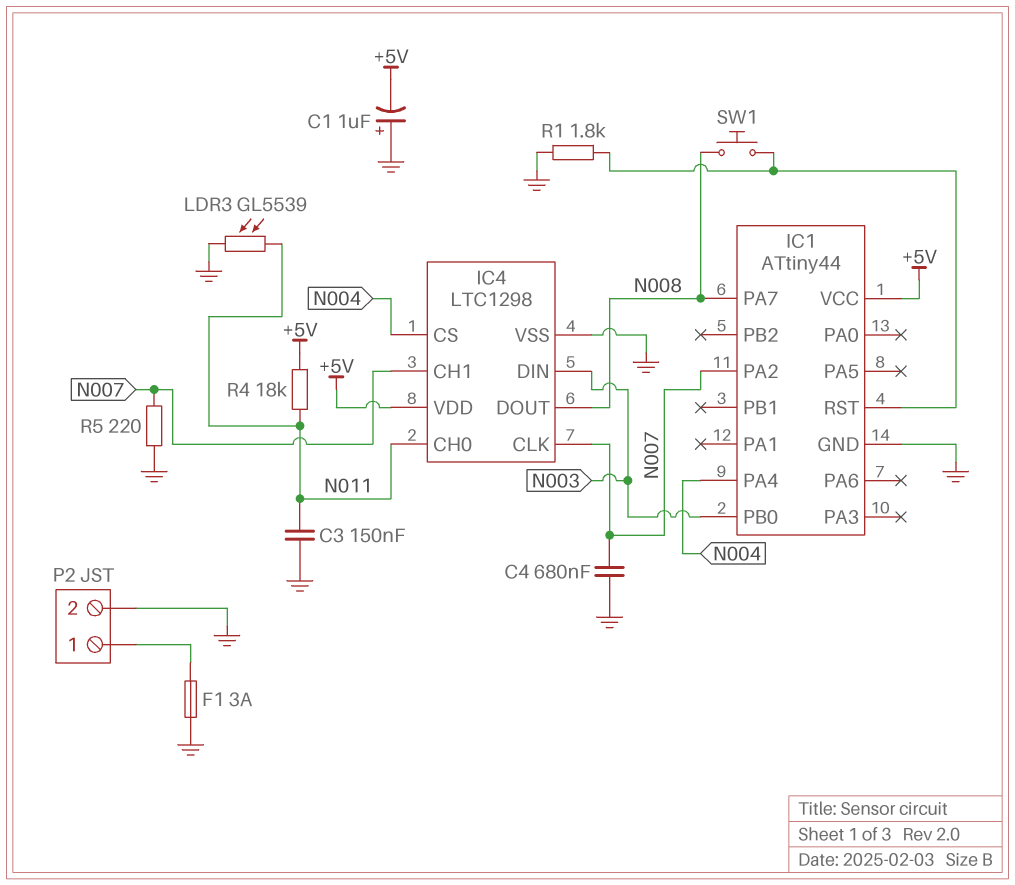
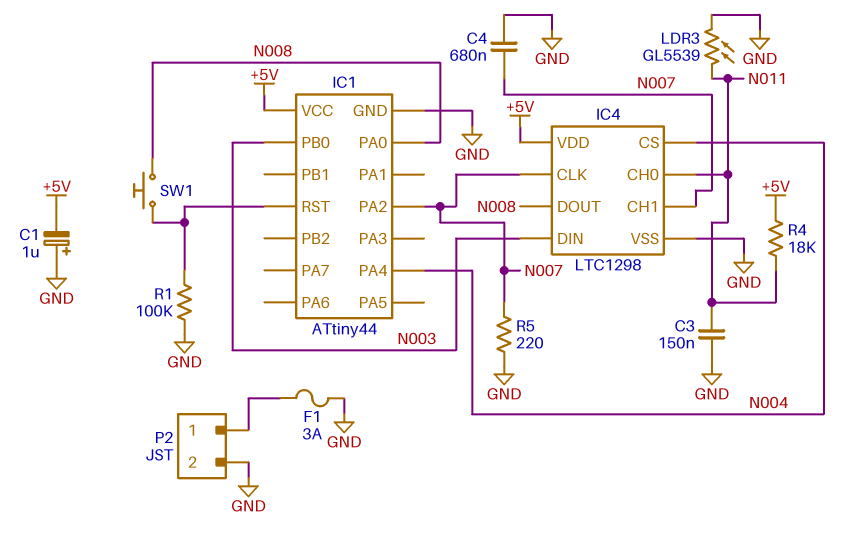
IC1 pin PA0: none -> N008
IC1 pin PA7: N008 -> none
R1: 1.8k (GND, IC1/RST) -> 100k (GND, IC1/RST)

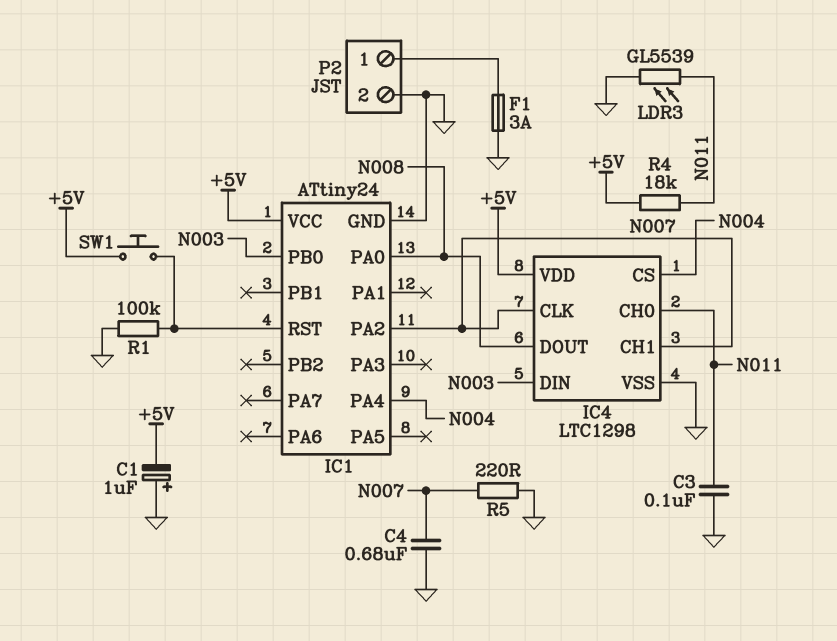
C3: 150nF (GND, N011) -> 100nF (GND, N011)
IC1: ATtiny44 -> ATtiny24
SW1: button (IC1/RST, N008) -> button (+5V, IC1/RST)

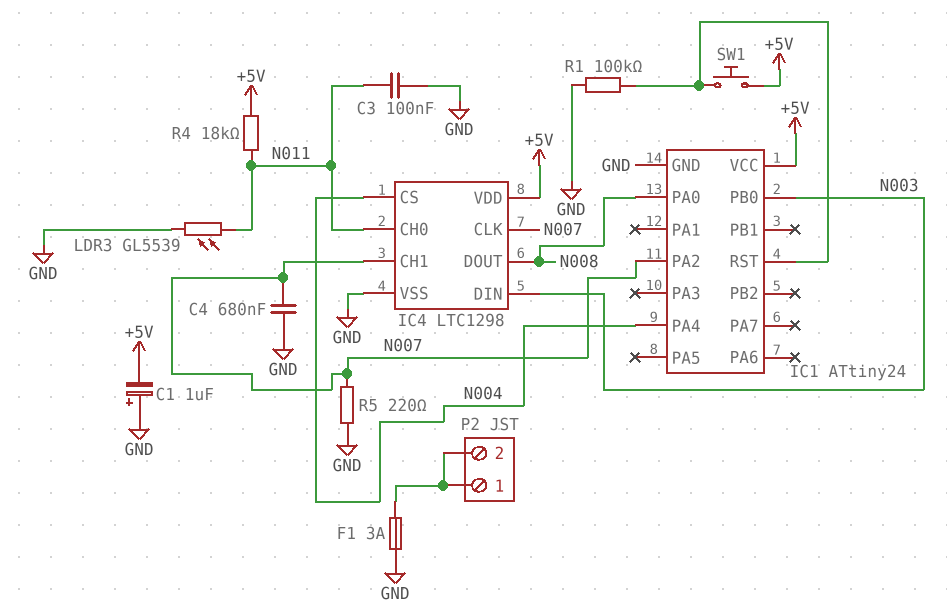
P2 pin 2: GND -> P2/1

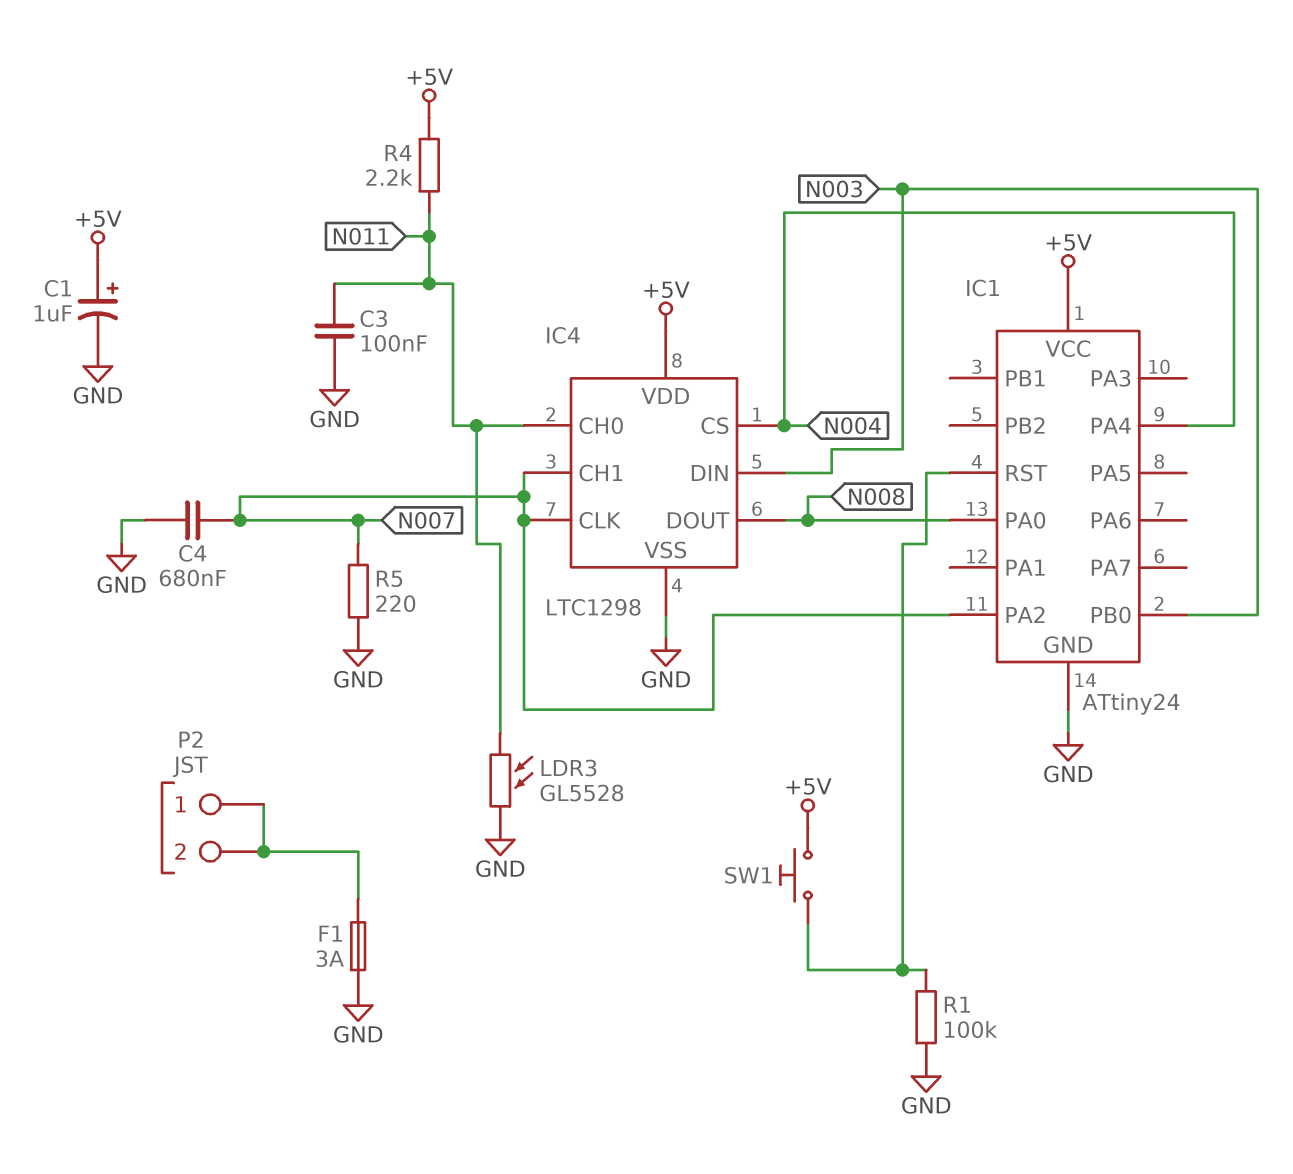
C1: 1uF (plus GND, minus +5V) -> 1uF (plus +5V, minus GND)
LDR3: GL5539 (GND, N011) -> GL5528 (GND, N011)
R4: 18k (+5V, N011) -> 2.2k (+5V, N011)

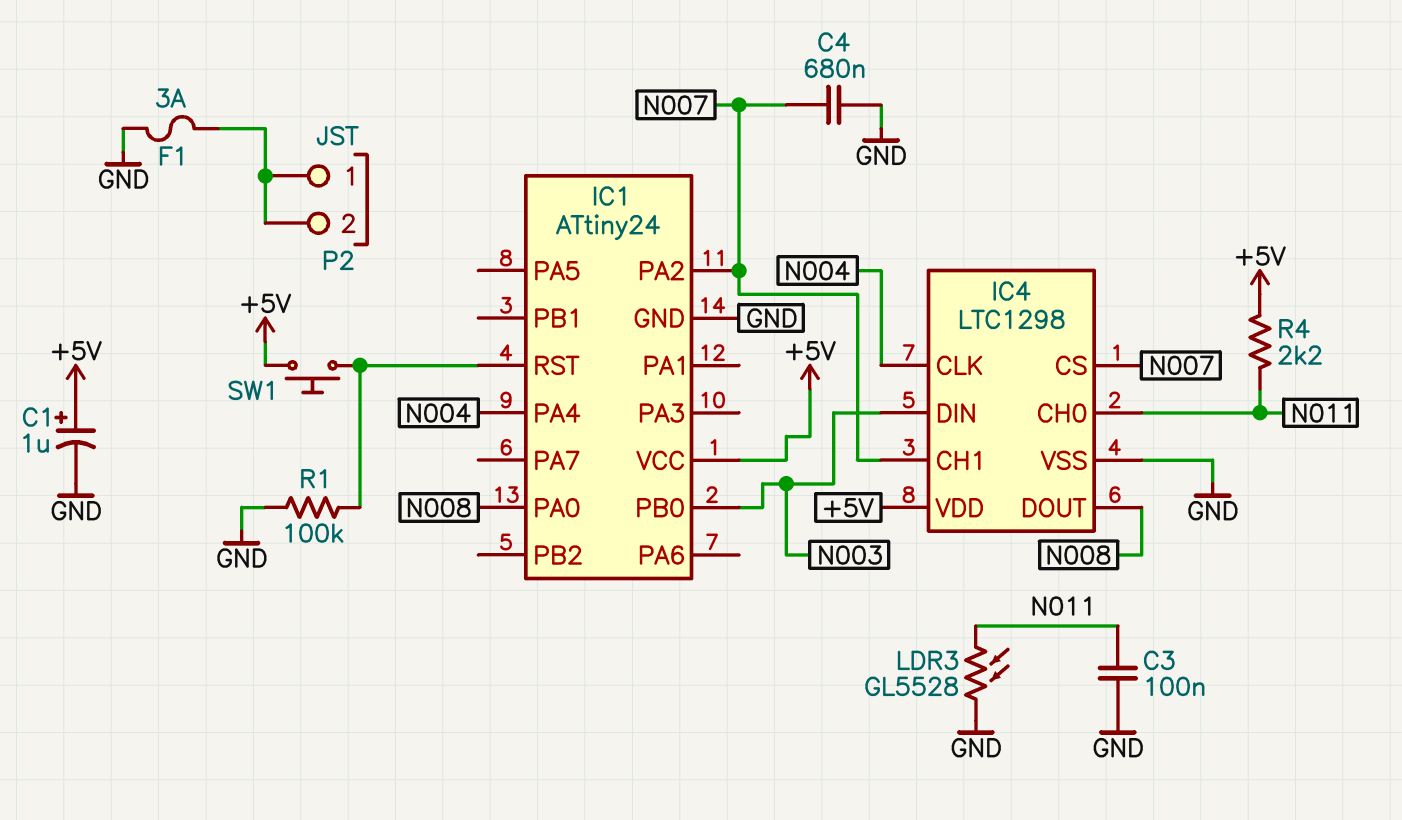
IC4 pin CLK: N007 -> N004
IC4 pin CS: N004 -> N007
R5: 220 (GND, N007) -> none

